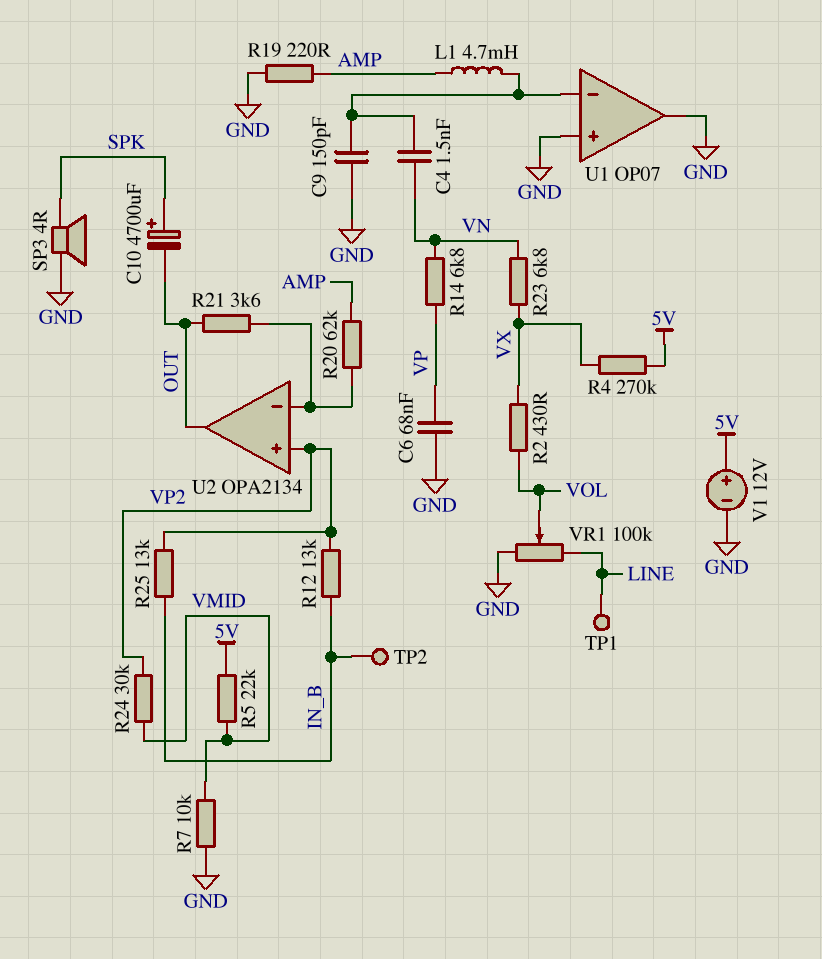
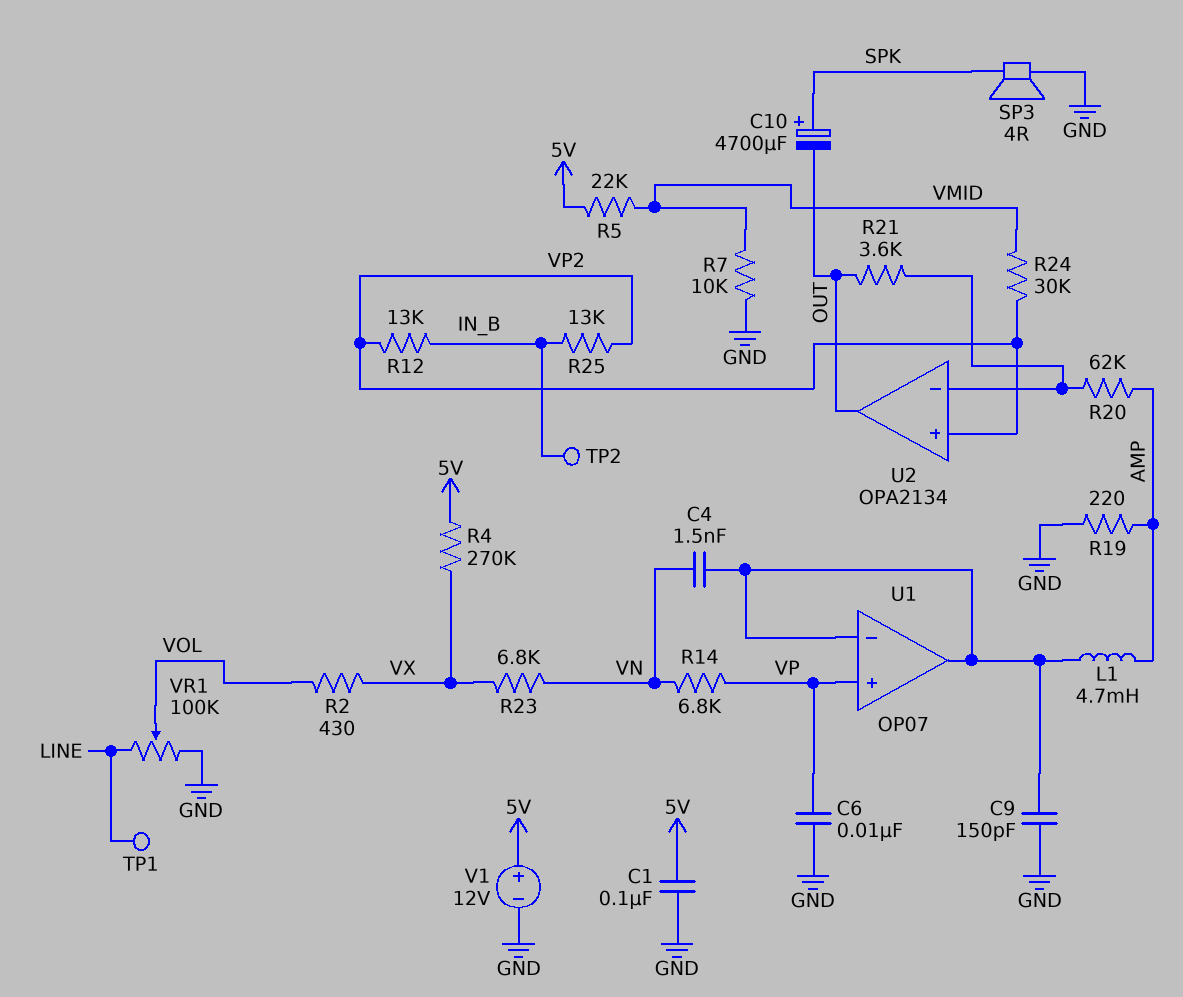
C1: none -> 100nF (5V, GND)
C6: 68nF (GND, VP) -> 10nF (GND, VP)
U1 pin in+: GND -> VP
U1 pin out: GND -> U1/in-

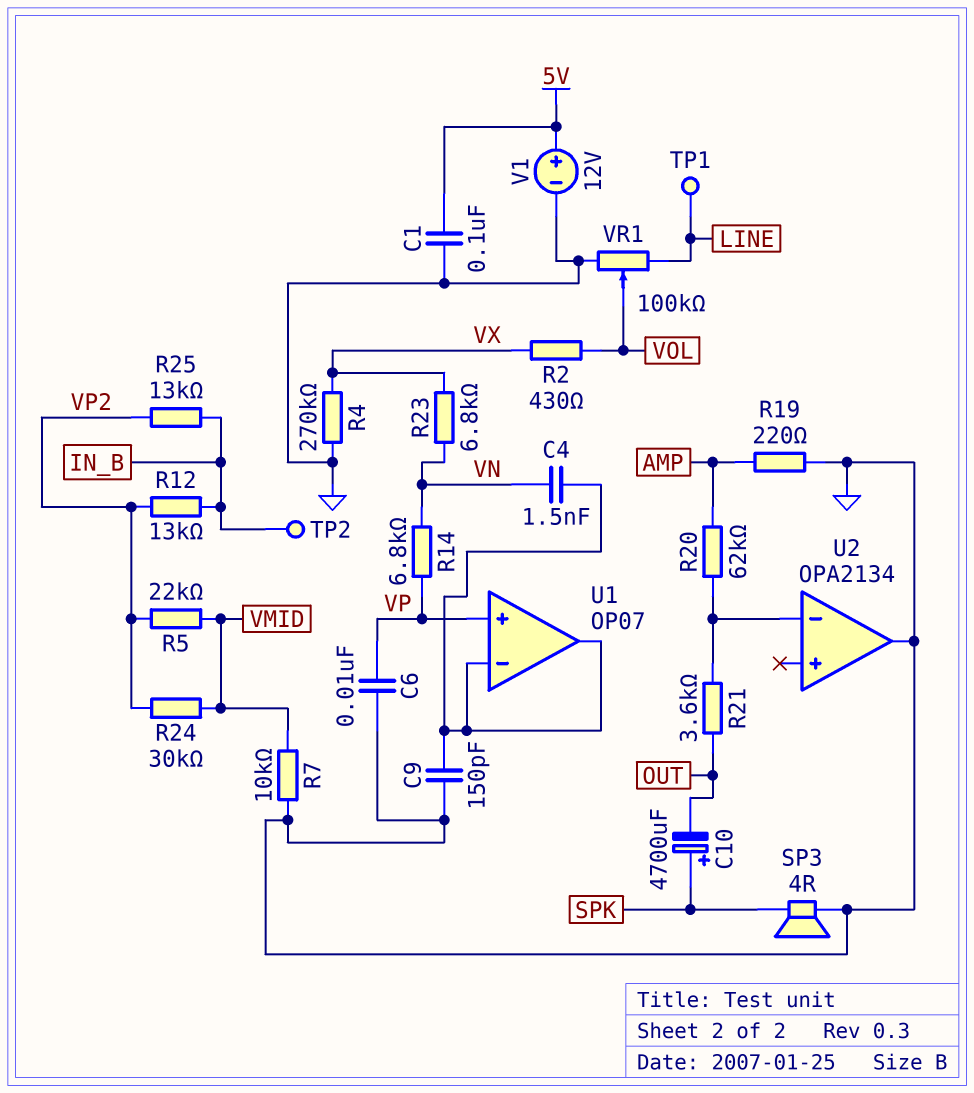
L1: 4.7mH (AMP, U1/in-) -> none
R4: 270k (5V, VX) -> 270k (GND, VX)
R5: 22k (5V, VMID) -> 22k (VMID, VP2)
U2 pin in+: VP2 -> none
U2 pin out: OUT -> GND

